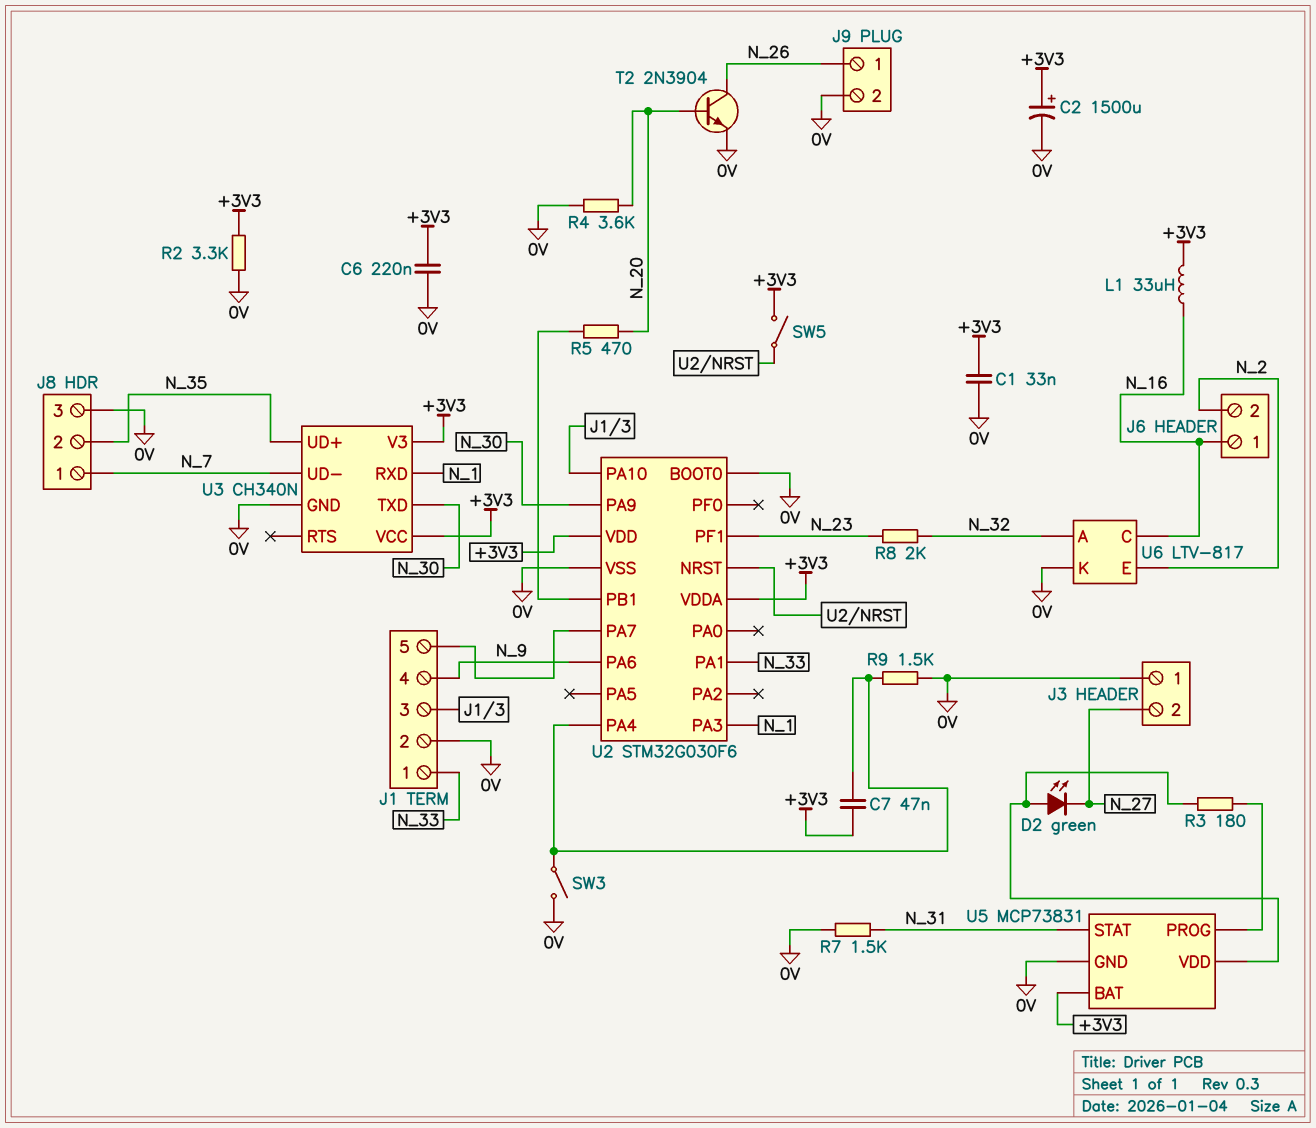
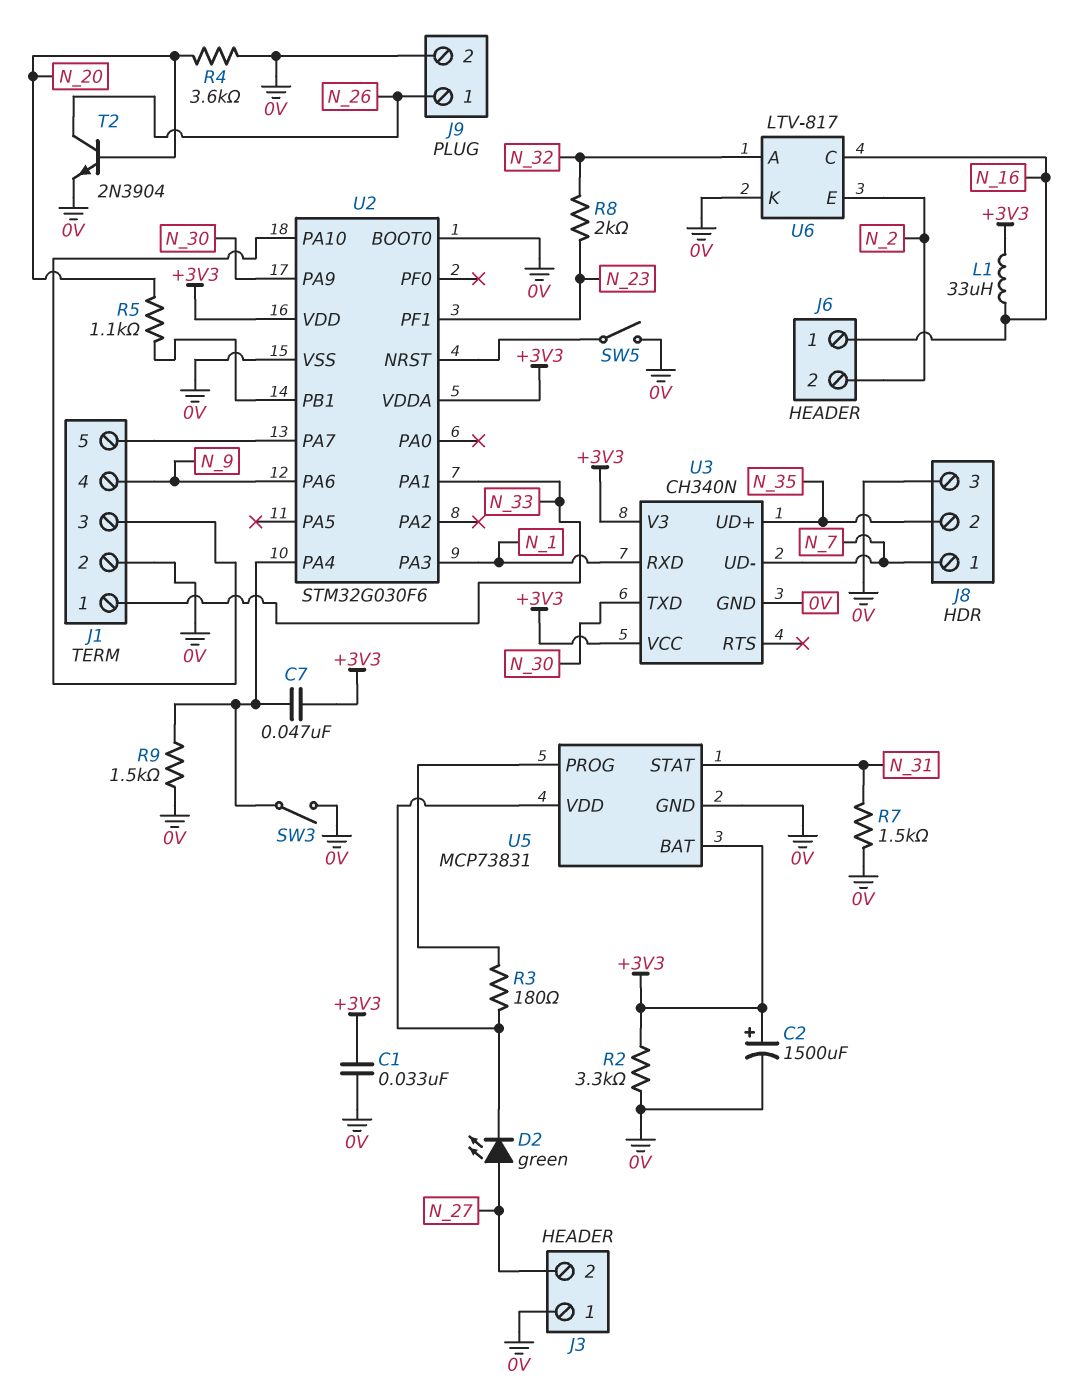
C6: 220nF (+3V3, 0V) -> none
D2: LED green (A U5/VDD, K N_27) -> LED green (A N_27, K U5/VDD)
R5: 470 (N_20, U2/PB1) -> 1.1k (N_20, U2/PB1)
SW5: switch (+3V3, U2/NRST) -> switch (0V, U2/NRST)

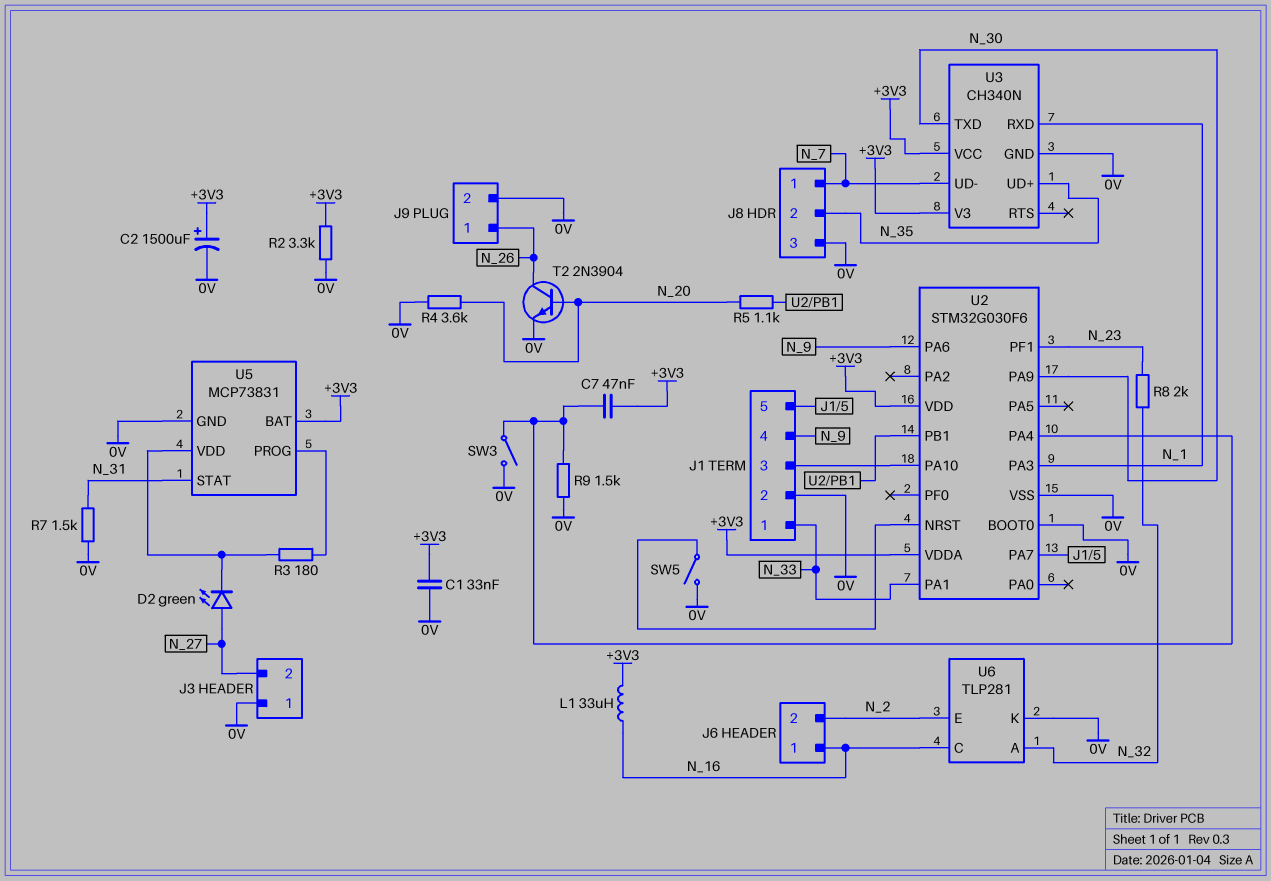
U6: LTV-817 -> TLP281

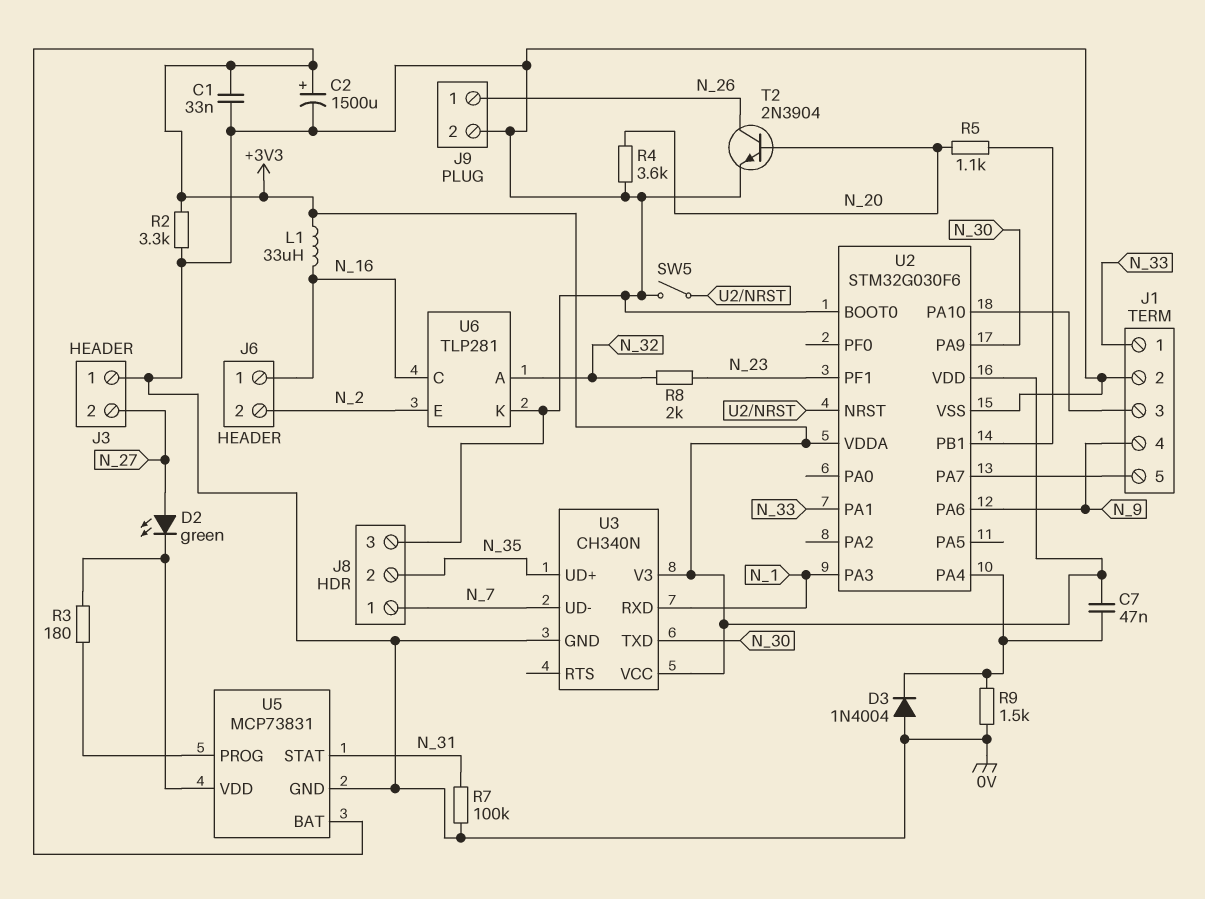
D3: none -> diode 1N4004 (A 0V, K U2/PA4)
R7: 1.5k (0V, N_31) -> 100k (0V, N_31)
SW3: switch (0V, U2/PA4) -> none

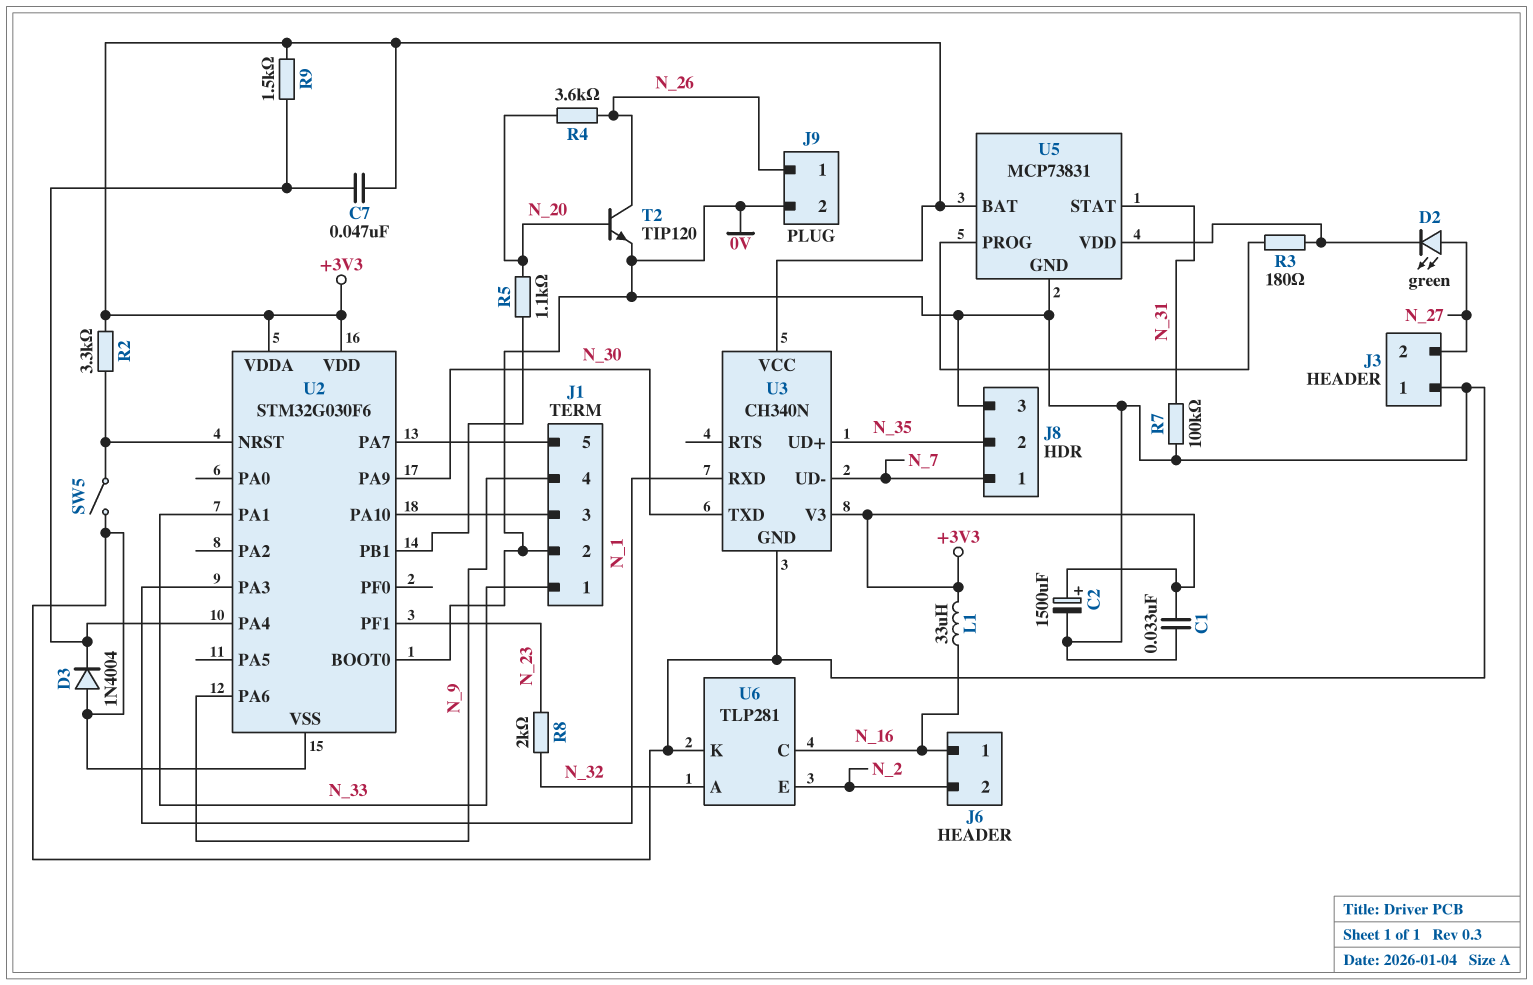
R2: 3.3k (+3V3, 0V) -> 3.3k (+3V3, U2/NRST)
R4: 3.6k (0V, N_20) -> 3.6k (N_20, N_26)
R9: 1.5k (0V, U2/PA4) -> 1.5k (+3V3, U2/PA4)
T2: NPN 2N3904 (B N_20, C N_26, E 0V) -> NPN TIP120 (B N_20, C N_26, E 0V)

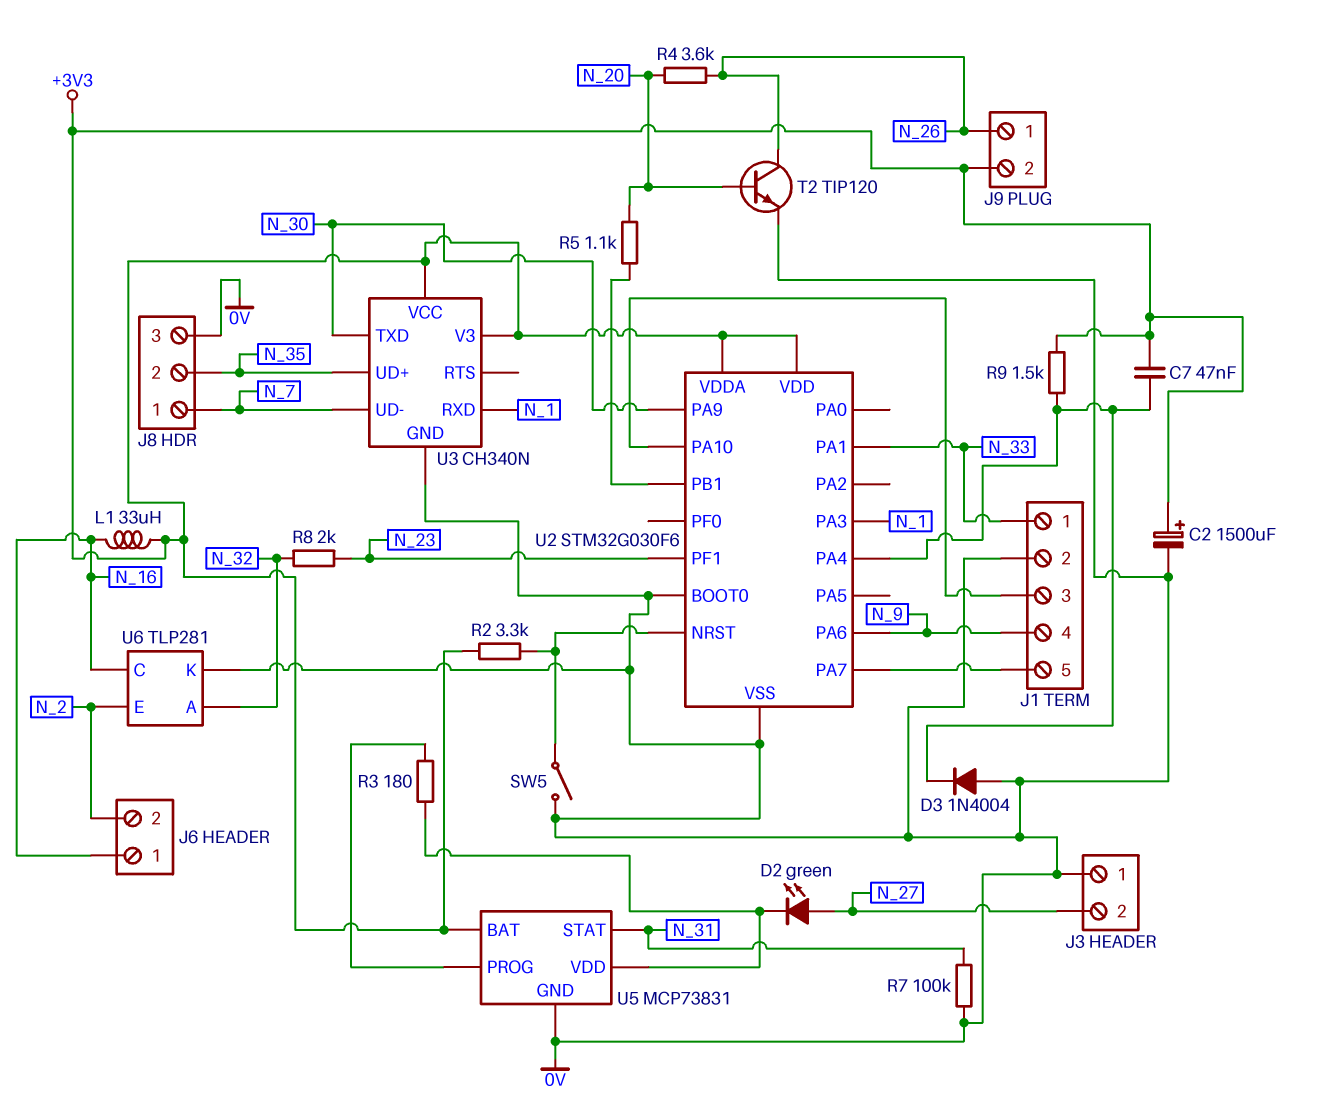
C1: 33nF (+3V3, 0V) -> none
J9 pin 2: 0V -> +3V3

